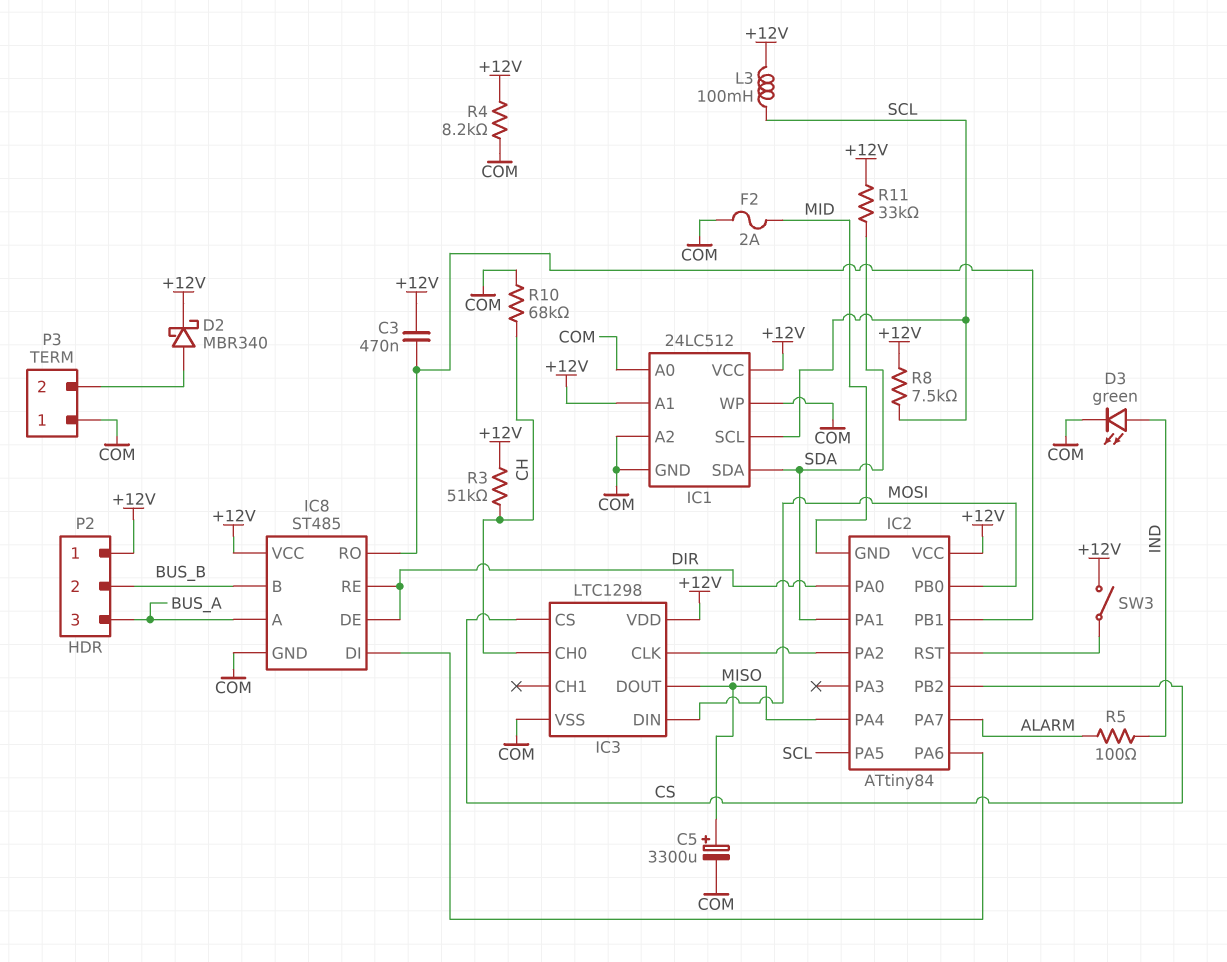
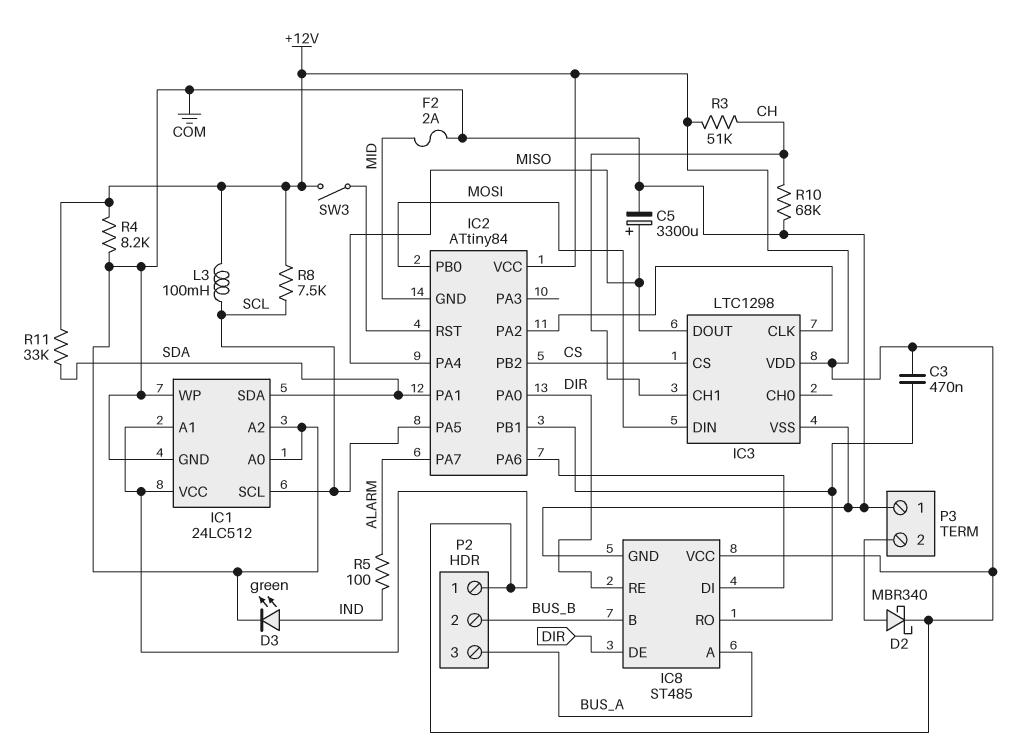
IC3 pin CH0: CH -> none
IC3 pin CH1: none -> CH

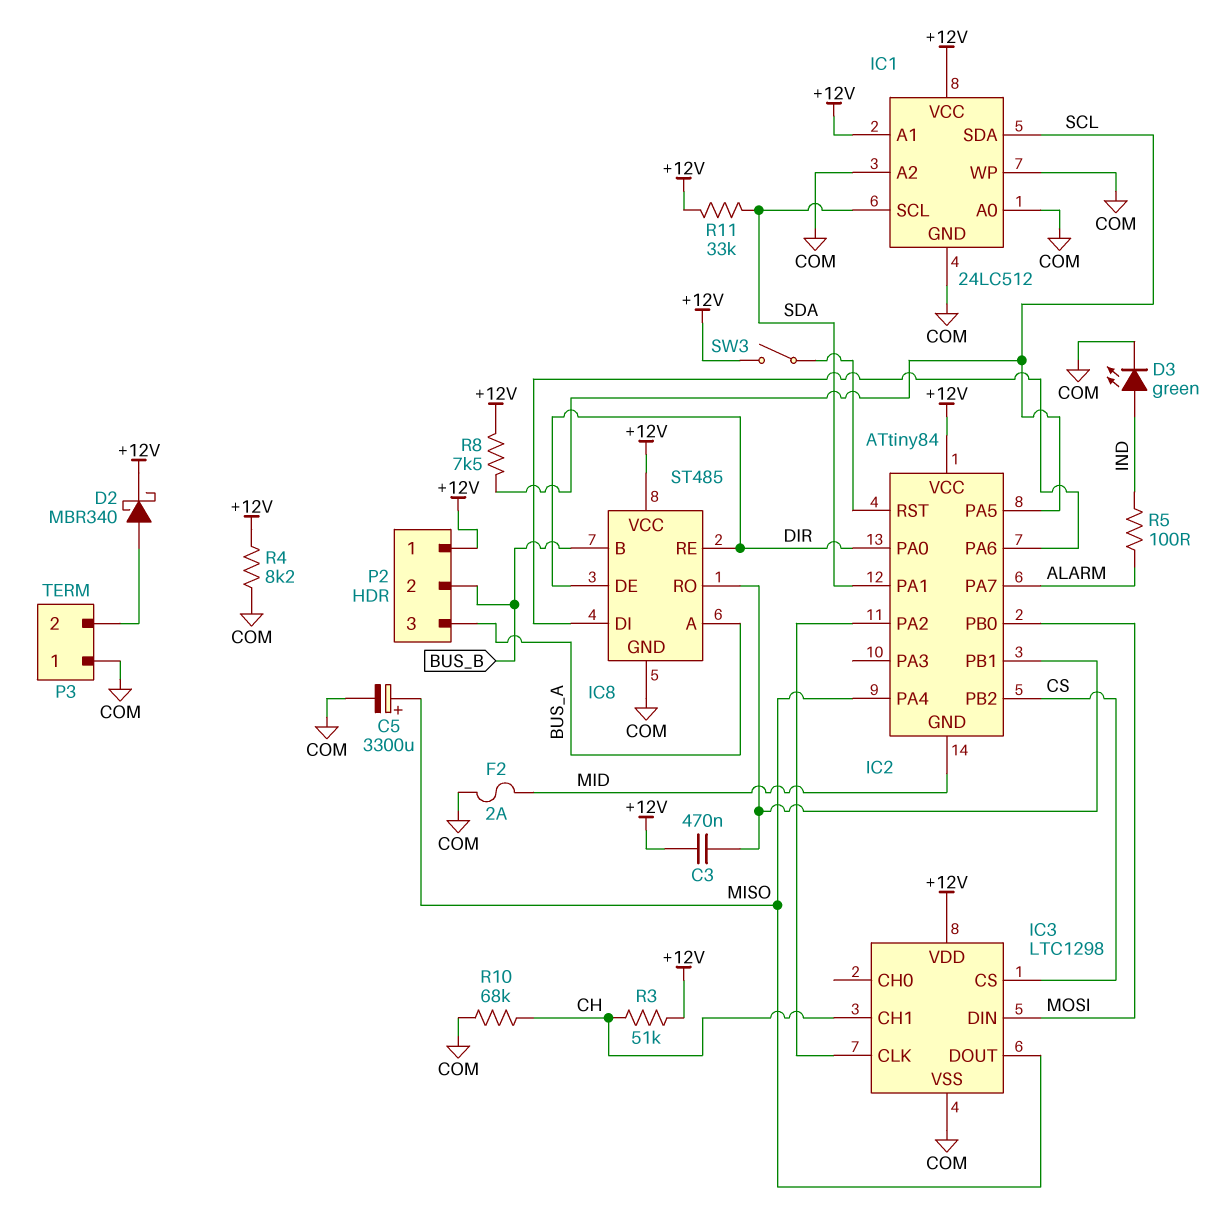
IC1 pin SCL: SCL -> SDA
IC1 pin SDA: SDA -> SCL
L3: 100mH (+12V, SCL) -> none

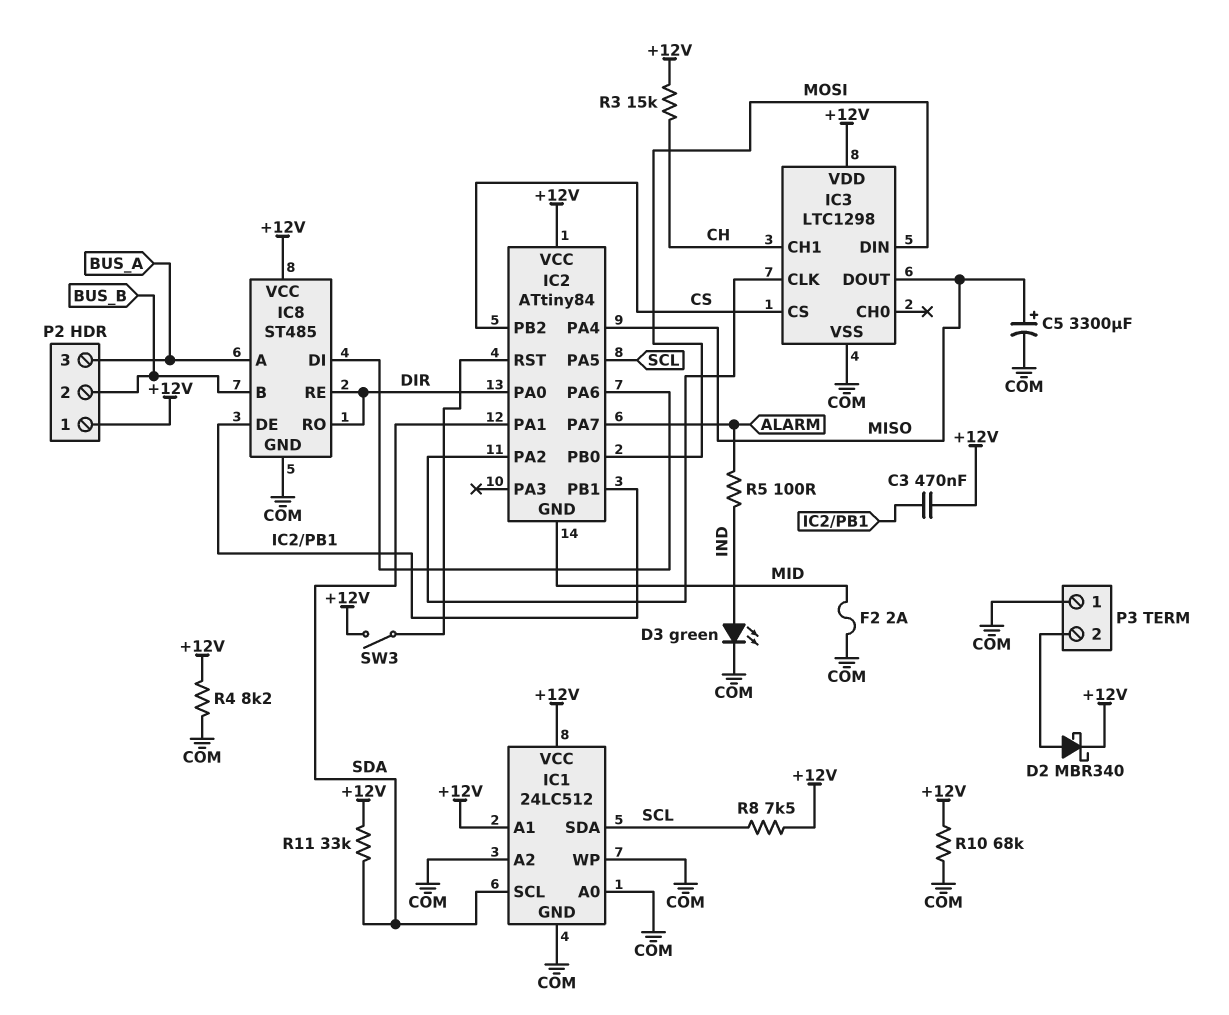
IC8 pin DE: DIR -> IC2/PB1
IC8 pin RO: IC2/PB1 -> DIR
R3: 51k (+12V, CH) -> 15k (+12V, CH)
R10: 68k (CH, COM) -> 68k (+12V, COM)

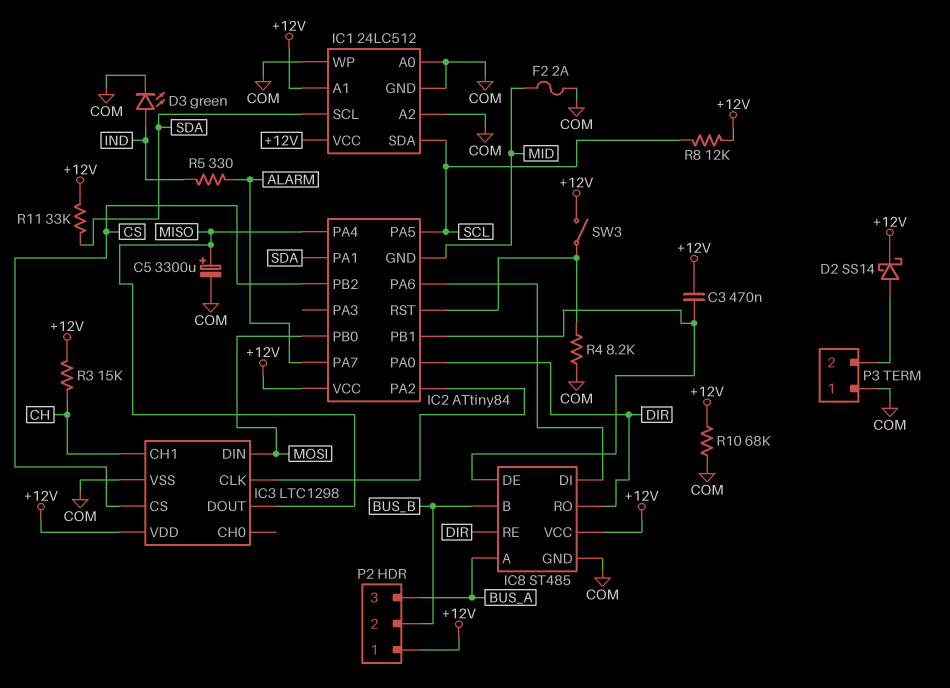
D2: schottky MBR340 (A P3/2, K +12V) -> schottky SS14 (A P3/2, K +12V)
R4: 8.2k (+12V, COM) -> 8.2k (COM, IC2/RST)
R5: 100 (ALARM, IND) -> 330 (ALARM, IND)
R8: 7.5k (+12V, SCL) -> 12k (+12V, SCL)

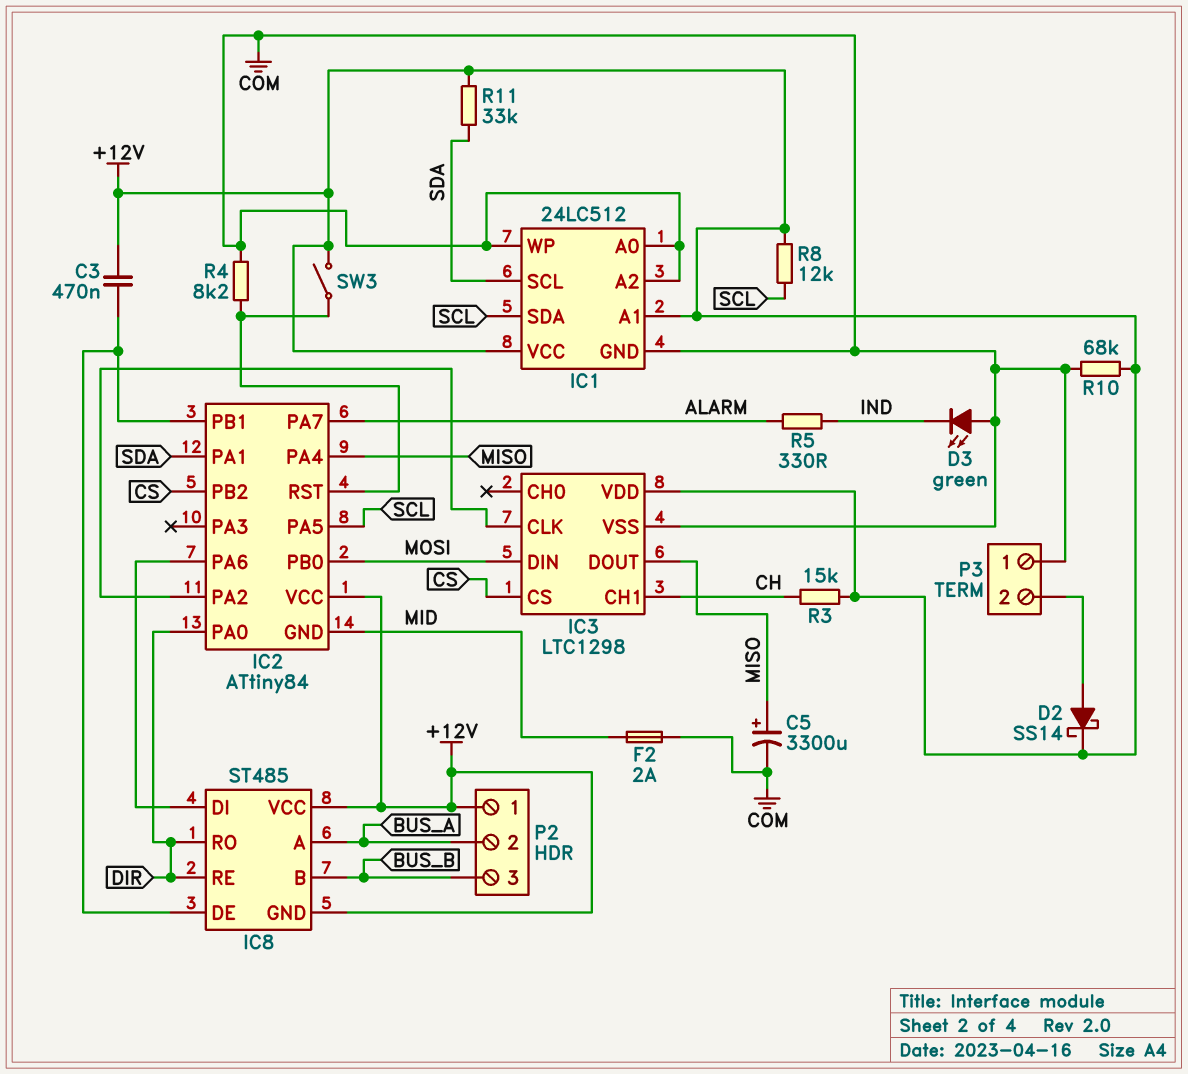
D3: LED green (A IND, K COM) -> LED green (A COM, K IND)
IC8 pin GND: COM -> +12V
P2 pin 2: BUS_B -> BUS_A
P2 pin 3: BUS_A -> BUS_B

